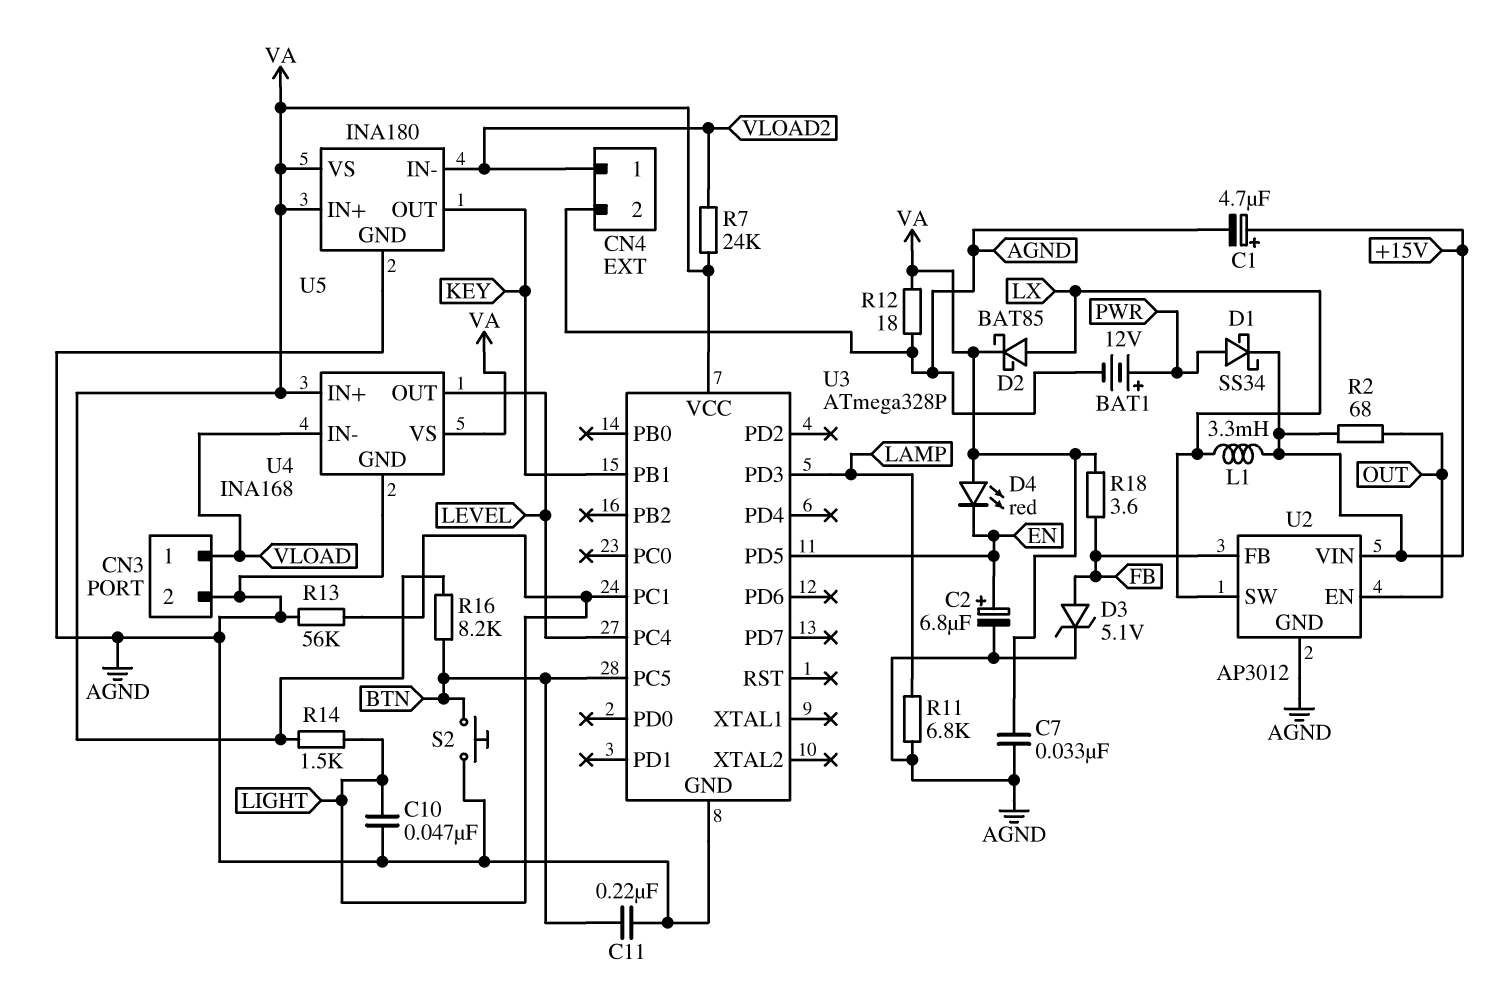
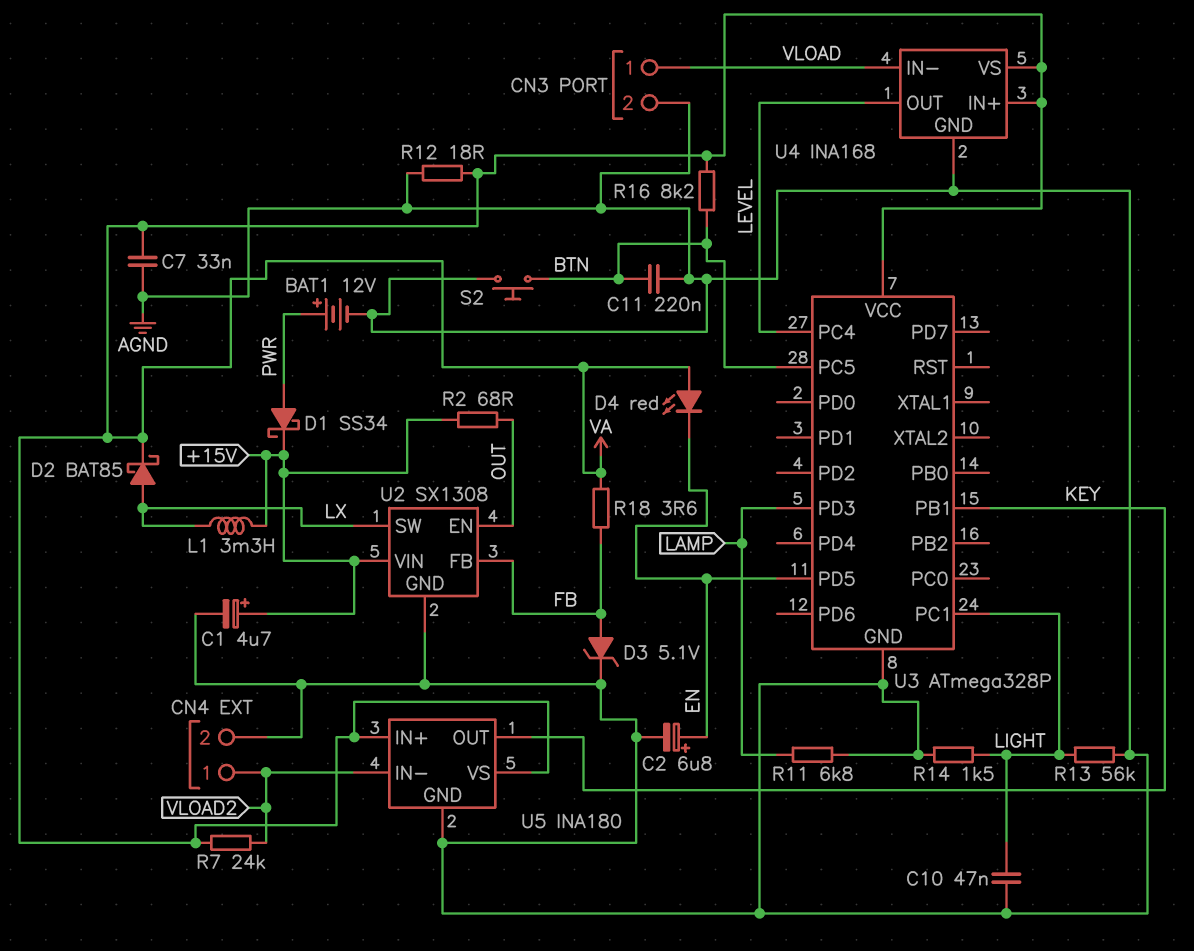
R14: 1.5k (LIGHT, VA) -> 1.5k (AGND, LIGHT)
U2: AP3012 -> SX1308

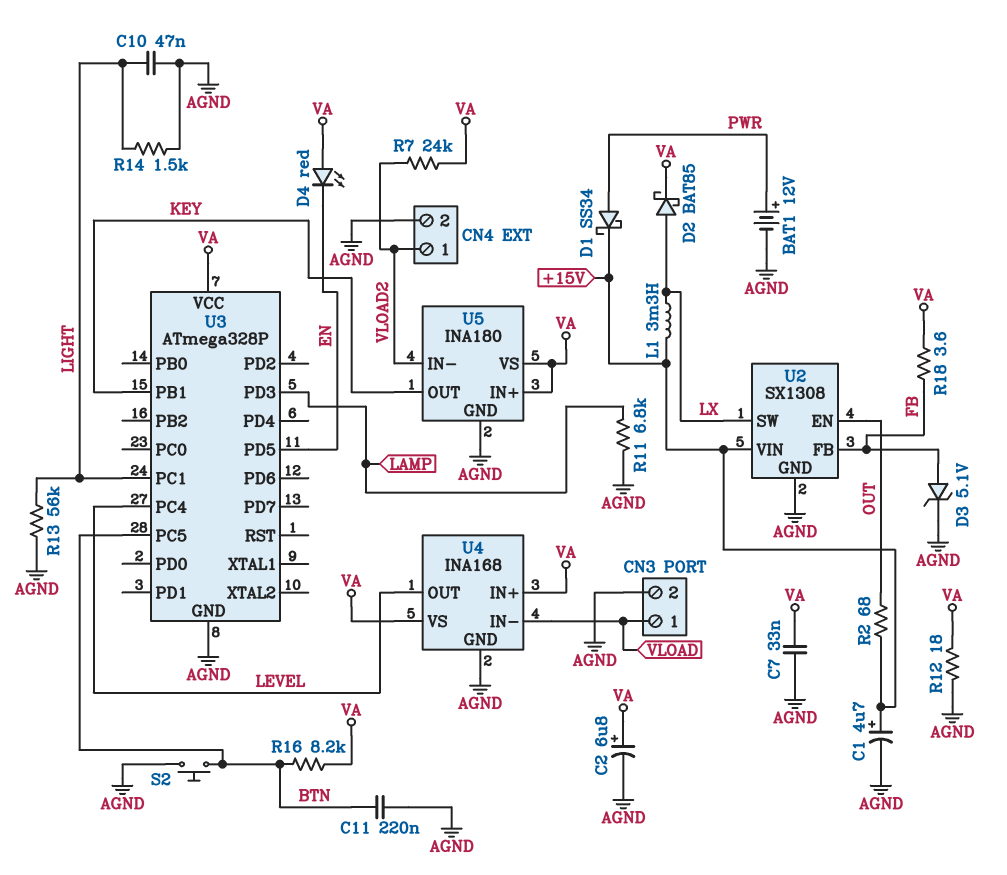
C2: 6.8uF (plus EN, minus AGND) -> 6.8uF (plus VA, minus AGND)

